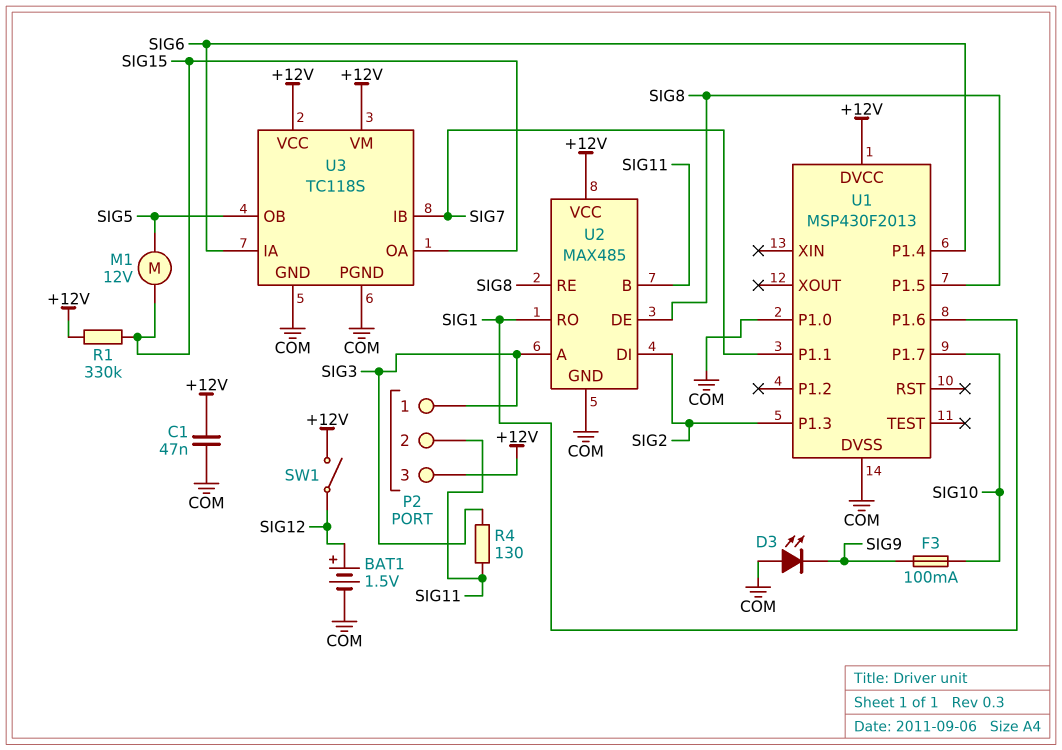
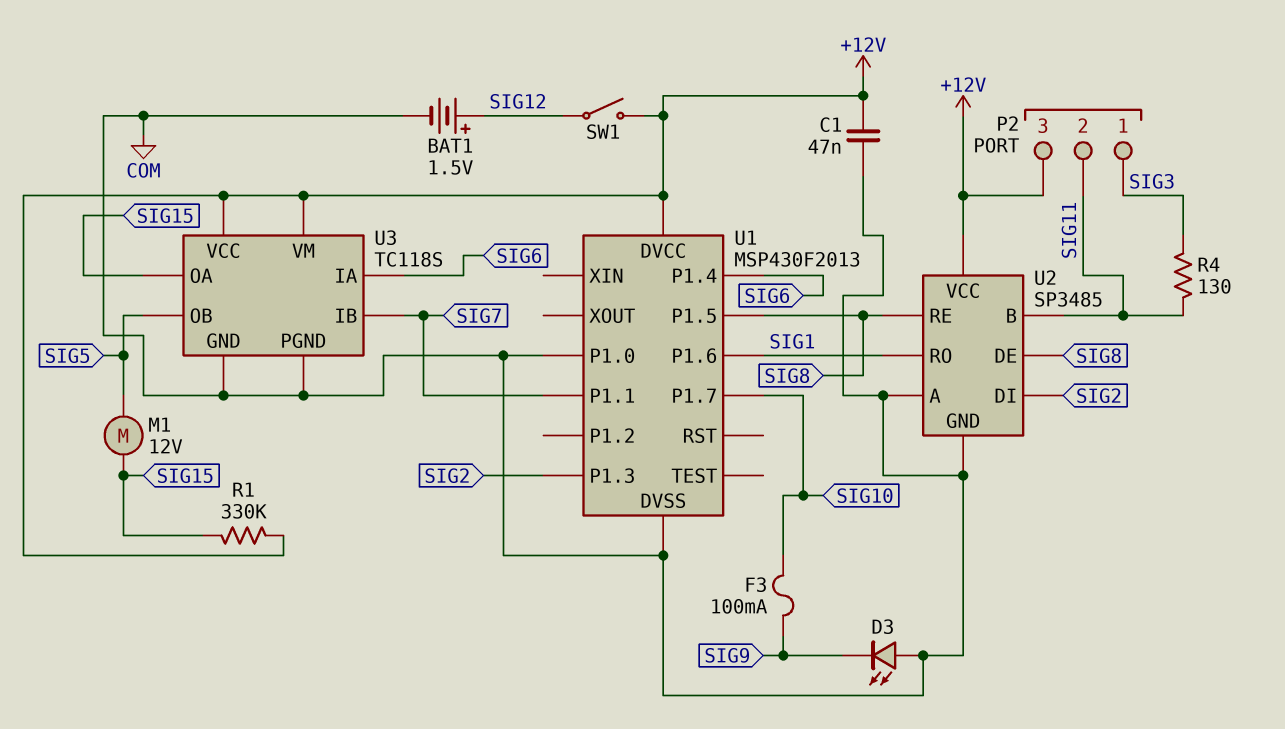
U2: MAX485 -> SP3485
U2 pin A: SIG3 -> COM

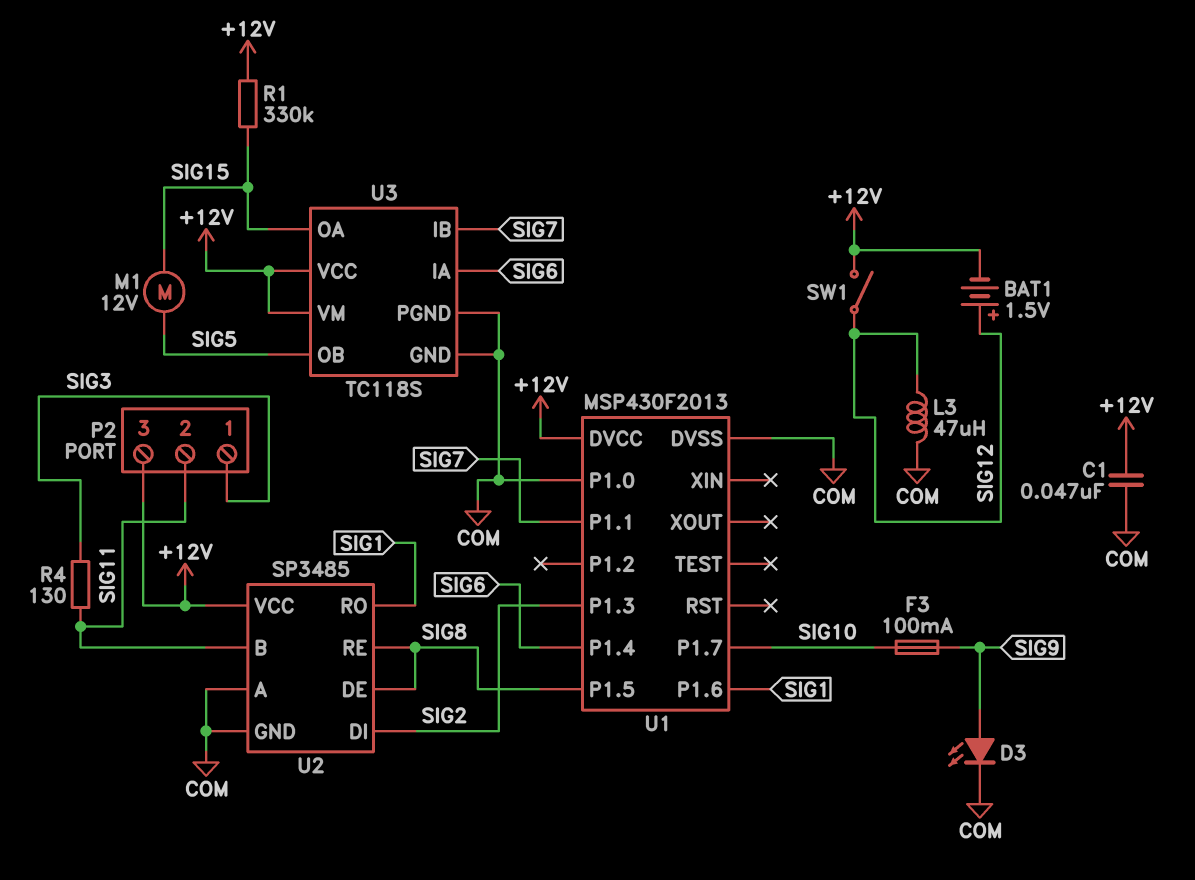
BAT1: 1.5V (plus SIG12, minus COM) -> 1.5V (plus SIG12, minus +12V)
D3: LED (A COM, K SIG9) -> LED (A SIG9, K COM)
L3: none -> 47uH (COM, SIG12)

